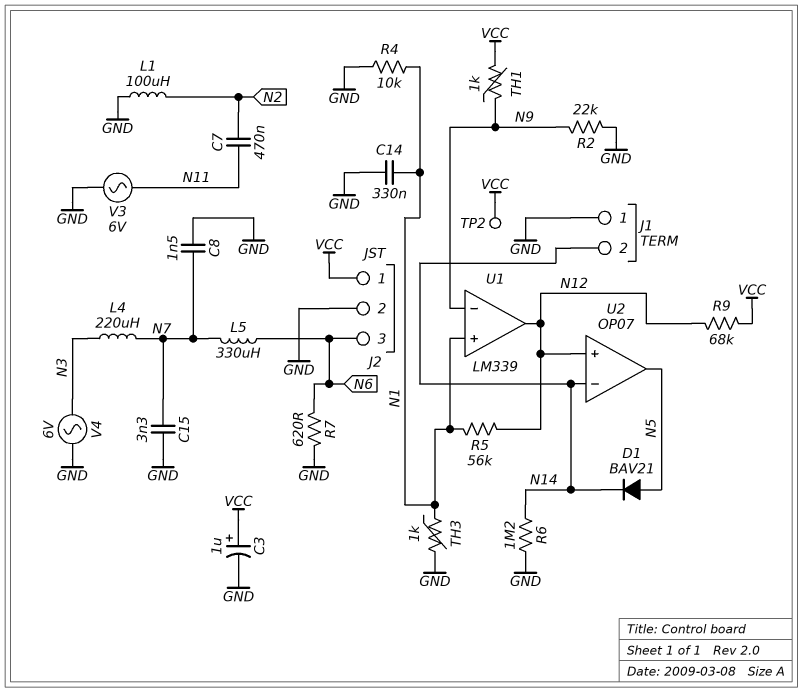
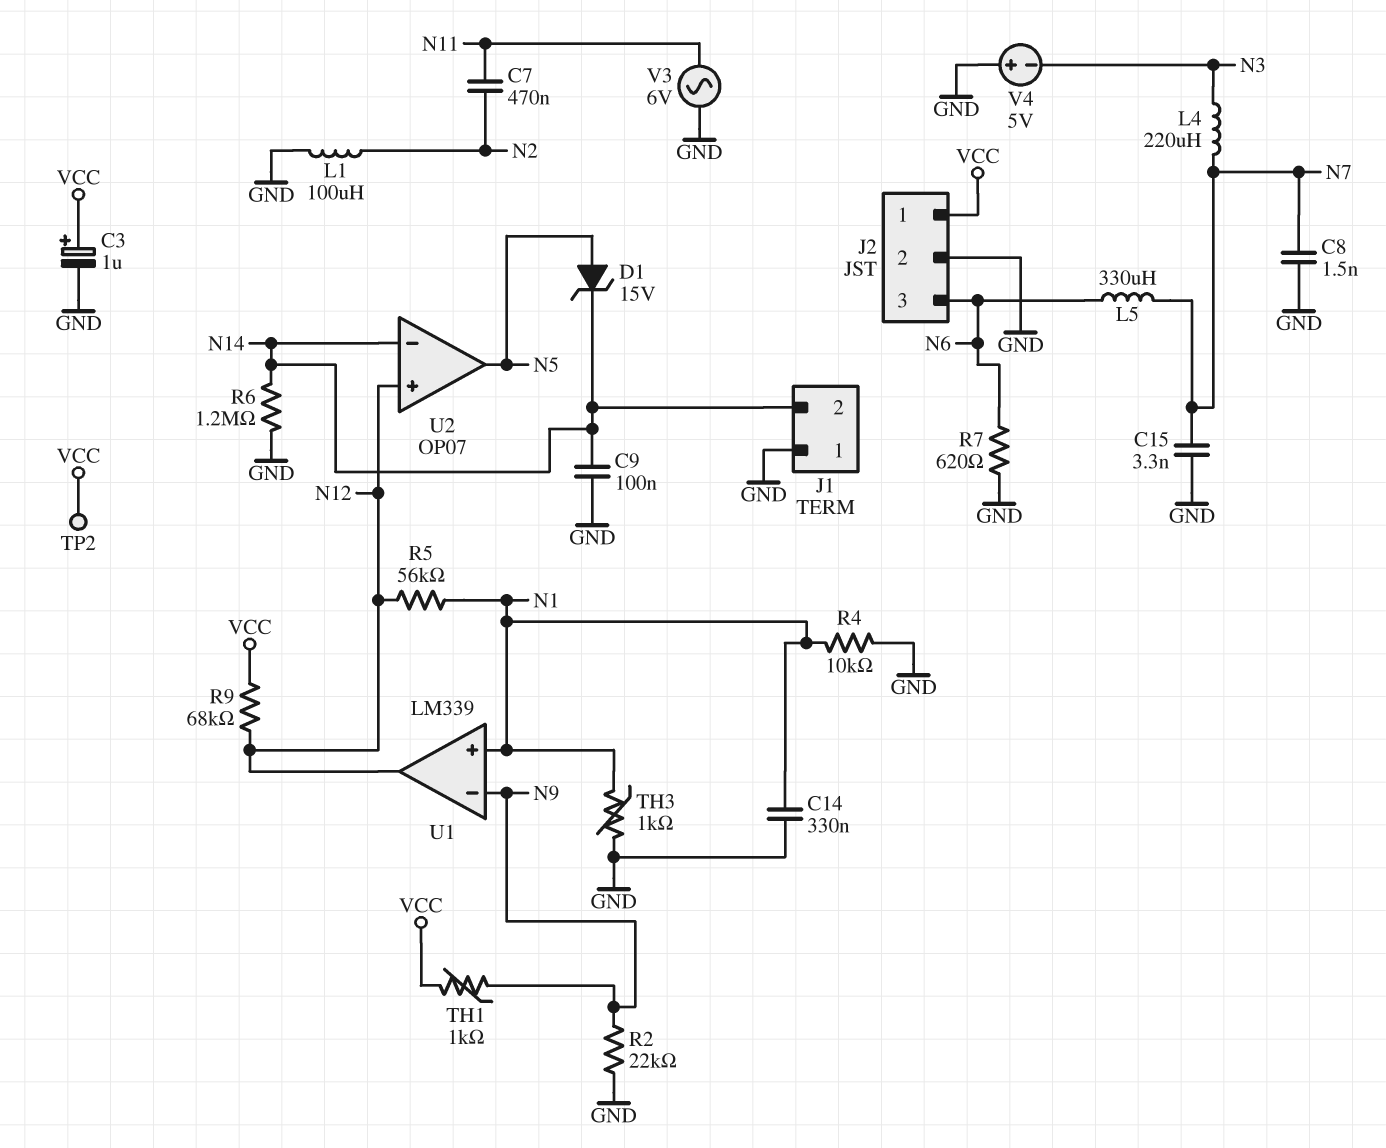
C9: none -> 100nF (GND, N14)
D1: diode BAV21 (A N5, K N14) -> zener 15V (A N5, K N14)
V4: AC 6V (GND, N3) -> 5V (plus GND, minus N3)

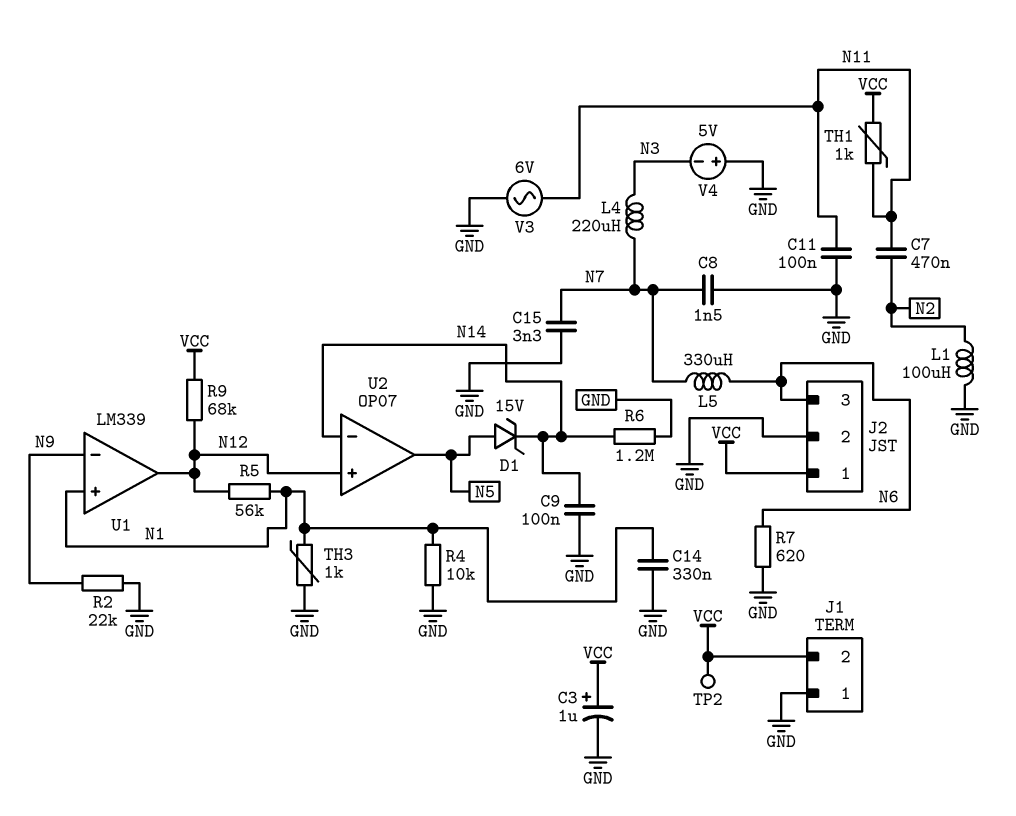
C11: none -> 100nF (GND, N11)
J1 pin 2: N14 -> VCC
TH1: 1k (N9, VCC) -> 1k (N11, VCC)

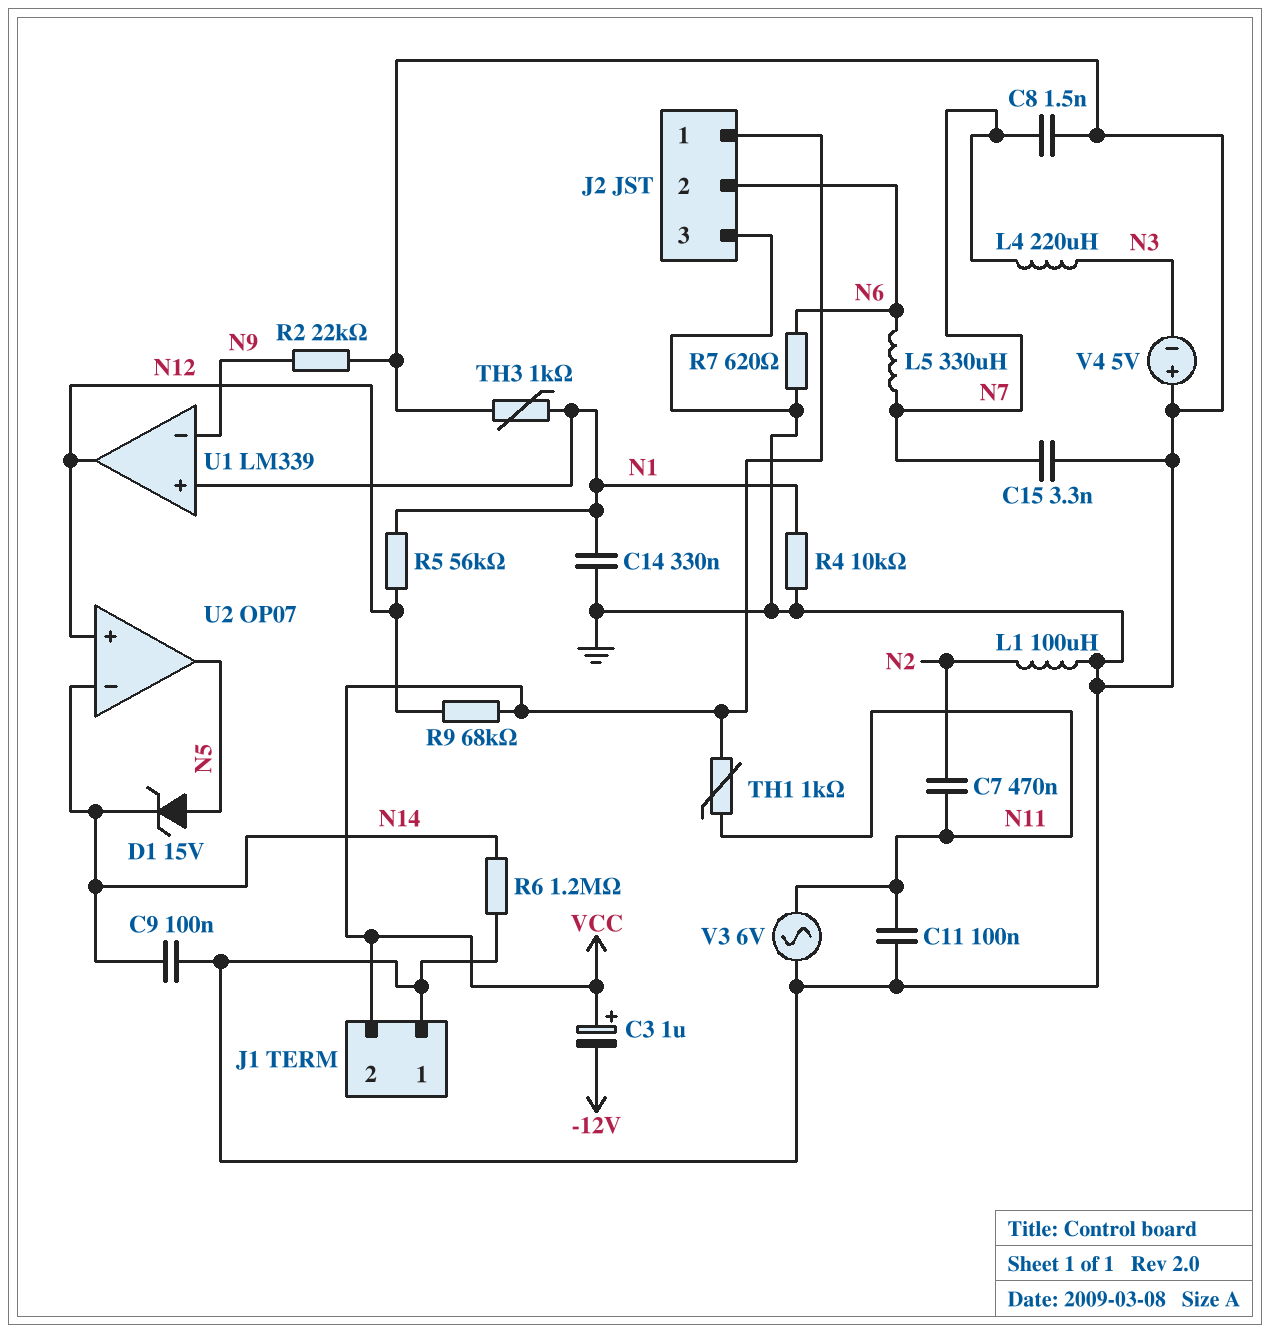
C3: 1uF (plus VCC, minus GND) -> 1uF (plus VCC, minus -12V)
J2 pin 2: GND -> N6
J2 pin 3: N6 -> GND
TP2: test point (VCC) -> none

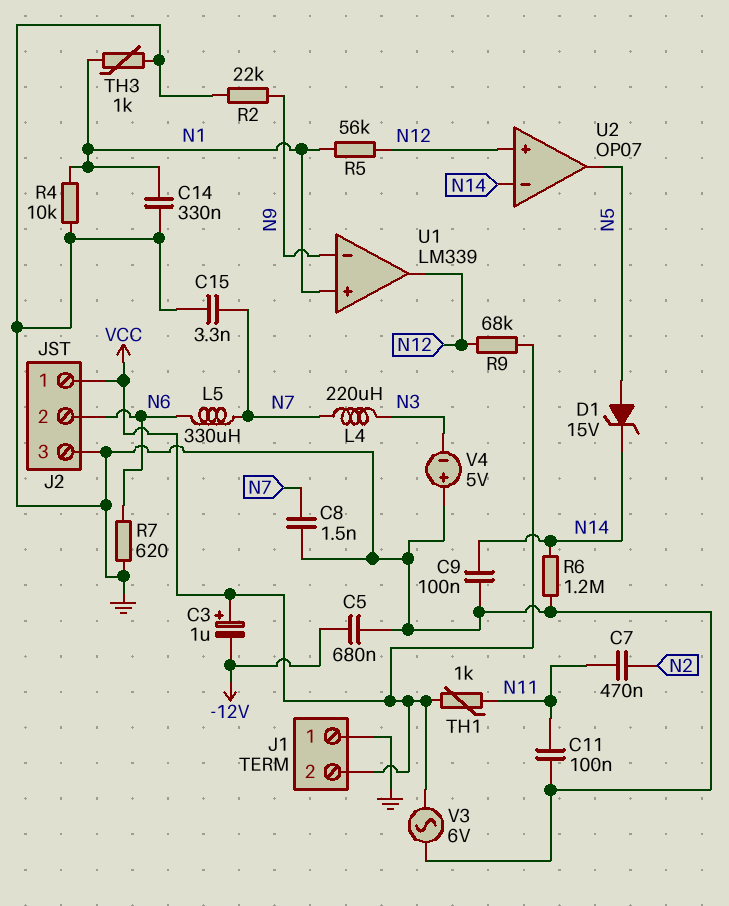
C5: none -> 680nF (-12V, GND)
L1: 100uH (GND, N2) -> none
V3: AC 6V (GND, N11) -> AC 6V (GND, VCC)

